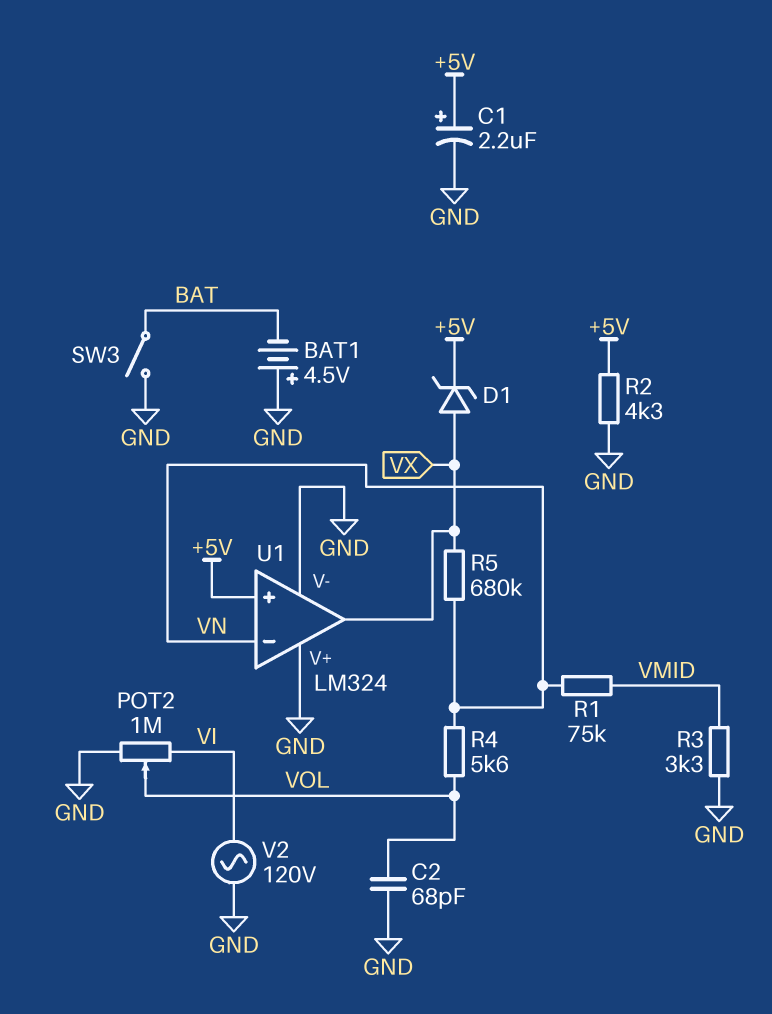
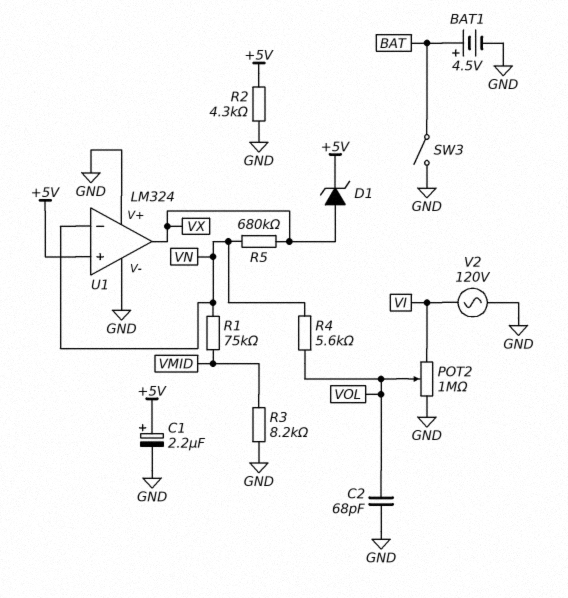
BAT1: 4.5V (plus GND, minus BAT) -> 4.5V (plus BAT, minus GND)
R3: 3.3k (GND, VMID) -> 8.2k (GND, VMID)

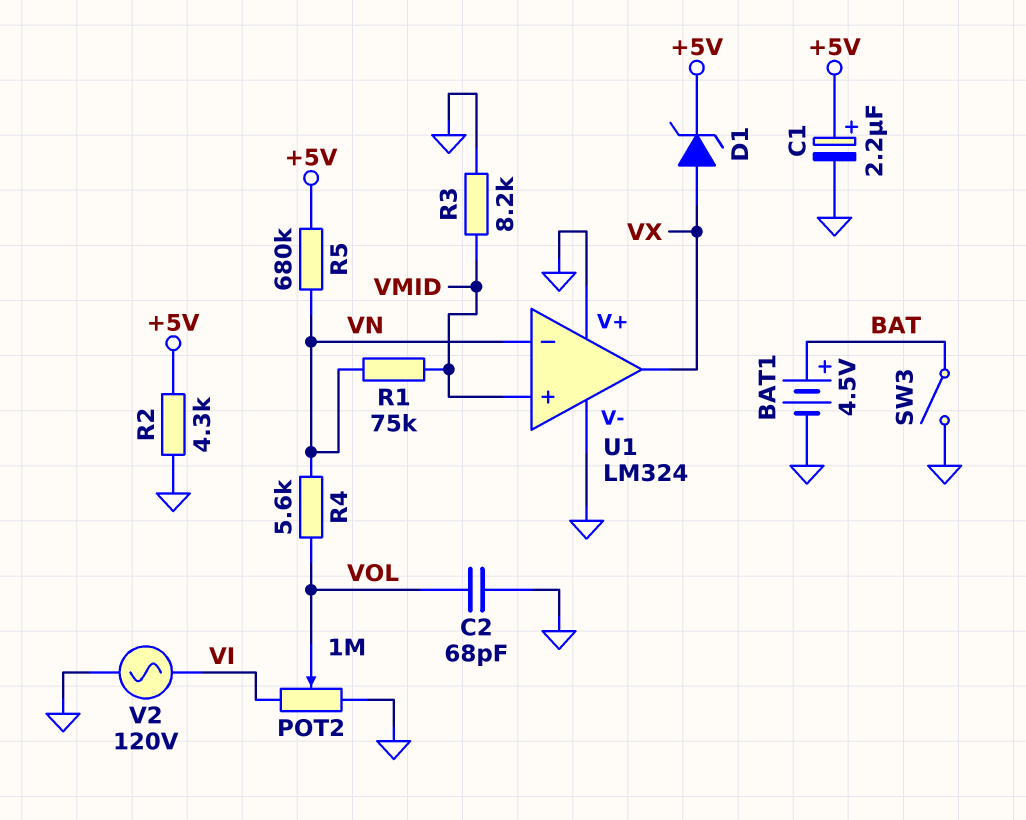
R5: 680k (VN, VX) -> 680k (+5V, VN)
U1 pin in+: +5V -> VMID

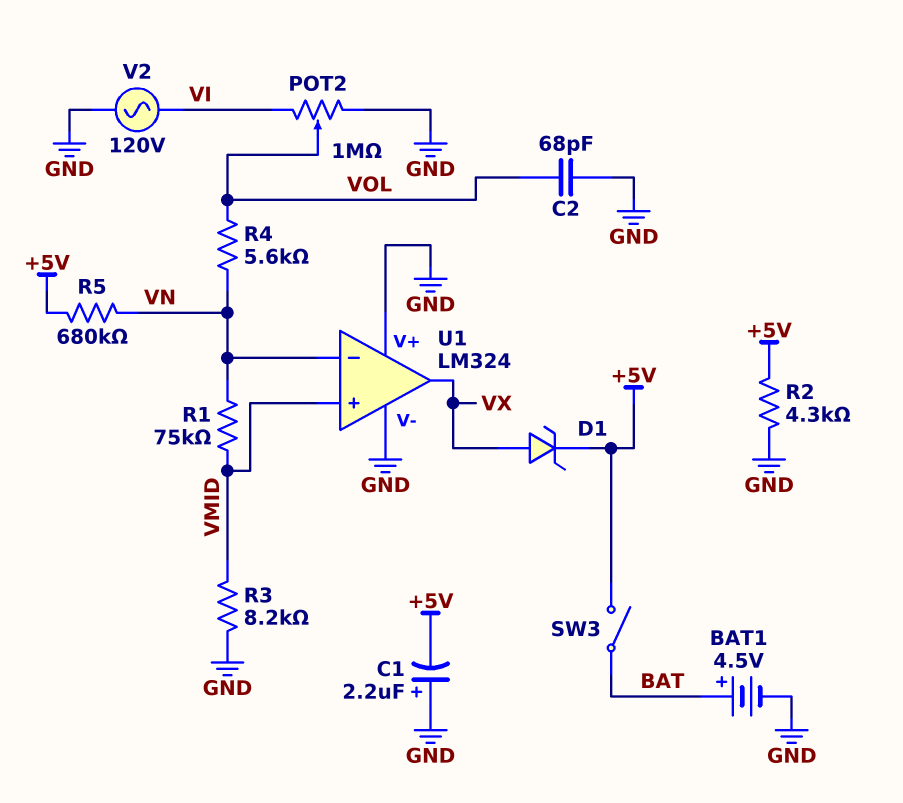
C1: 2.2uF (plus +5V, minus GND) -> 2.2uF (plus GND, minus +5V)
SW3: switch (BAT, GND) -> switch (+5V, BAT)

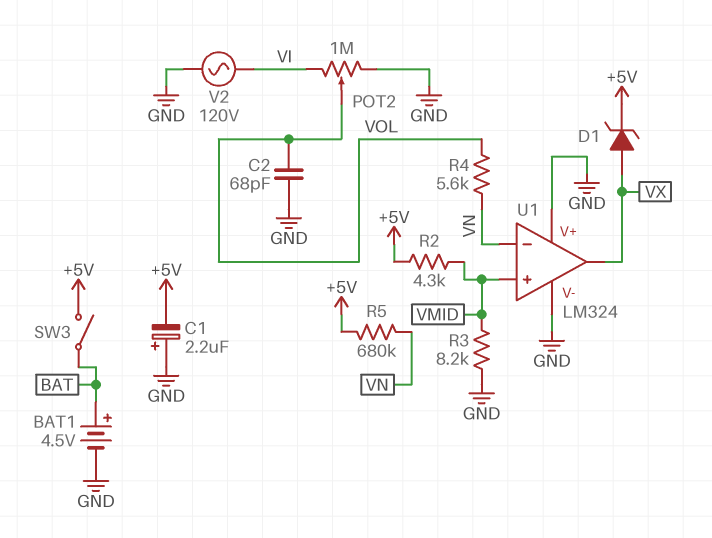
R1: 75k (VMID, VN) -> none
R2: 4.3k (+5V, GND) -> 4.3k (+5V, VMID)

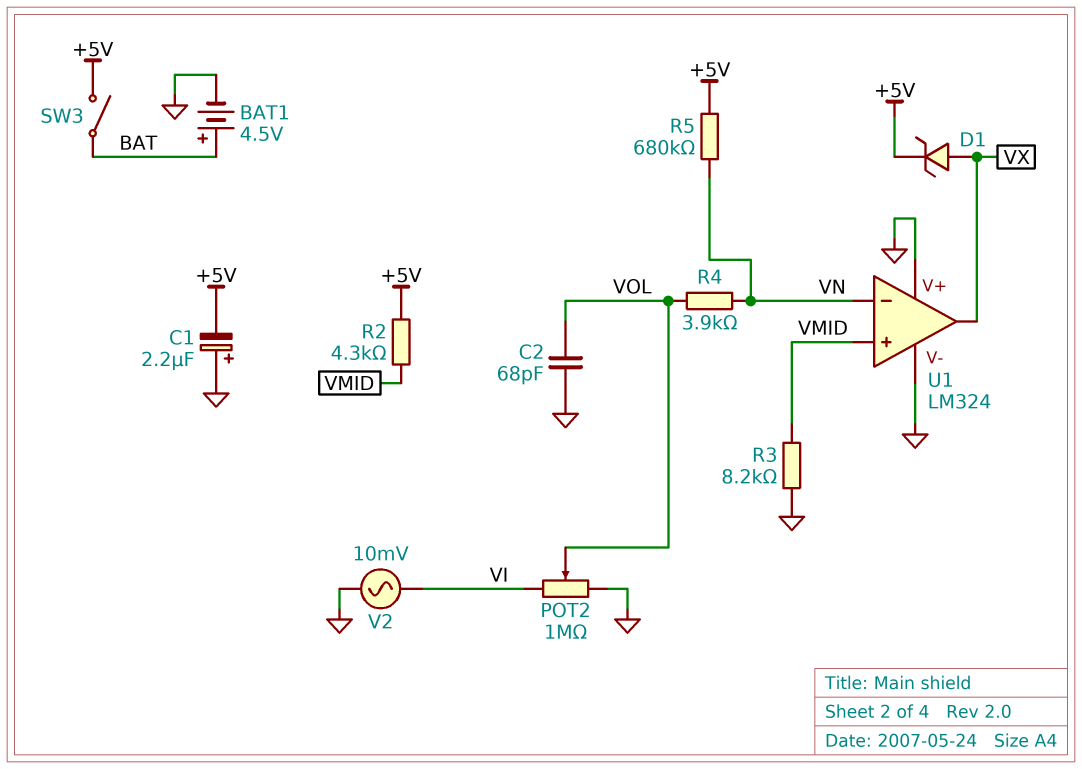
R4: 5.6k (VN, VOL) -> 3.9k (VN, VOL)
V2: AC 120V (GND, VI) -> AC 10mV (GND, VI)

